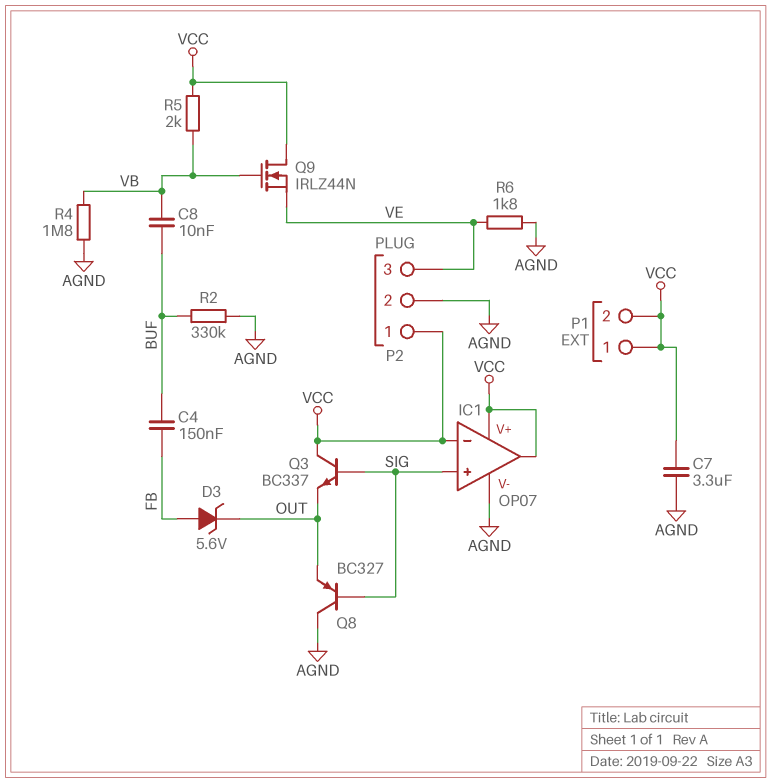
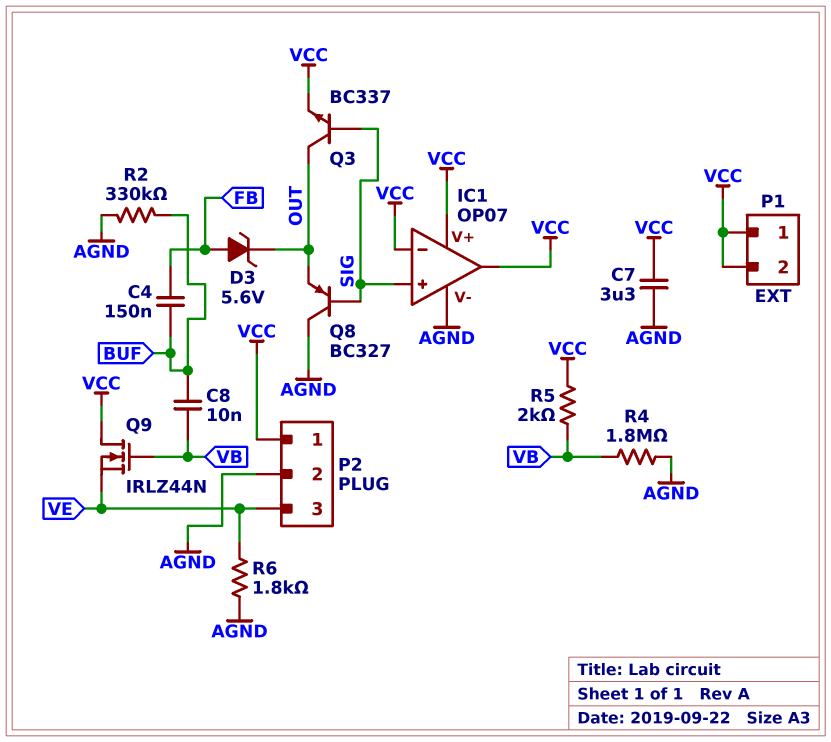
Q3: NPN BC337 (B SIG, C VCC, E OUT) -> NPN BC337 (B SIG, C OUT, E VCC)

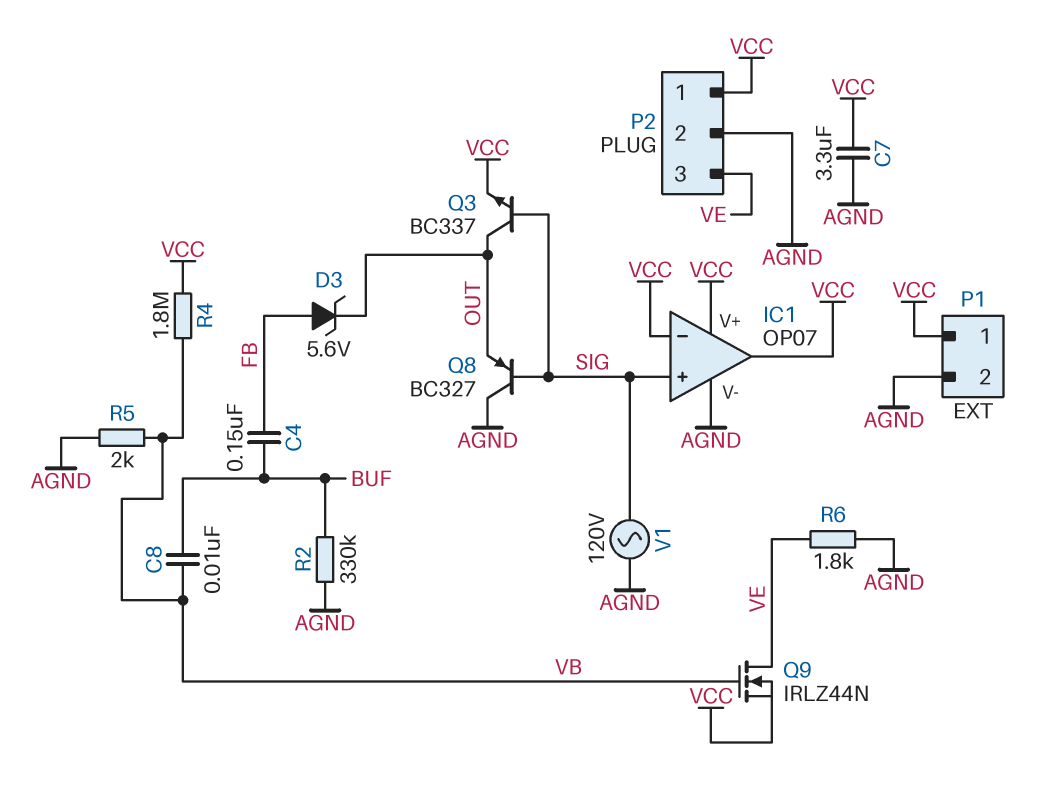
P1 pin 2: VCC -> AGND
Q9: NMOS IRLZ44N (G VB, D VCC, S VE) -> NMOS IRLZ44N (G VB, D VE, S VCC)
R4: 1.8M (AGND, VB) -> 1.8M (VB, VCC)
R5: 2k (VB, VCC) -> 2k (AGND, VB)
V1: none -> AC 120V (AGND, SIG)

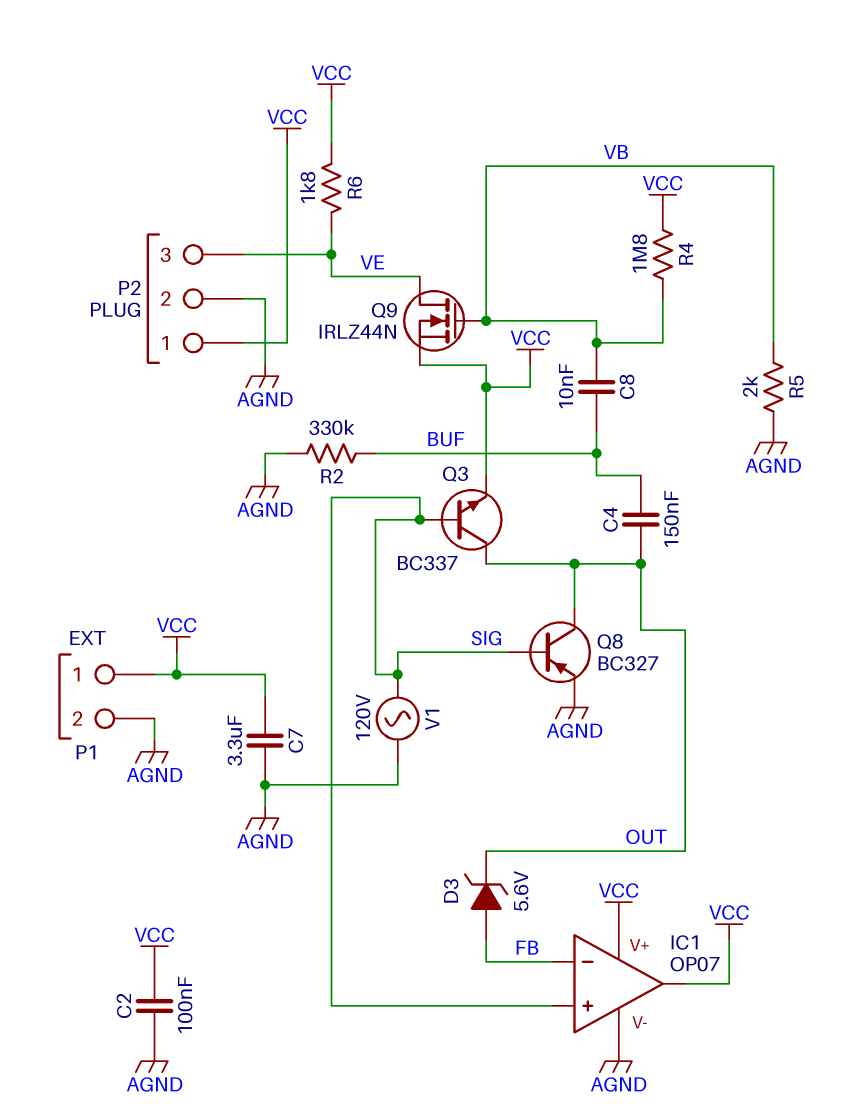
C2: none -> 100nF (AGND, VCC)
C4: 150nF (BUF, FB) -> 150nF (BUF, OUT)
IC1 pin in-: VCC -> FB
Q8: PNP BC327 (B SIG, C AGND, E OUT) -> PNP BC327 (B SIG, C OUT, E AGND)
R6: 1.8k (AGND, VE) -> 1.8k (VCC, VE)

